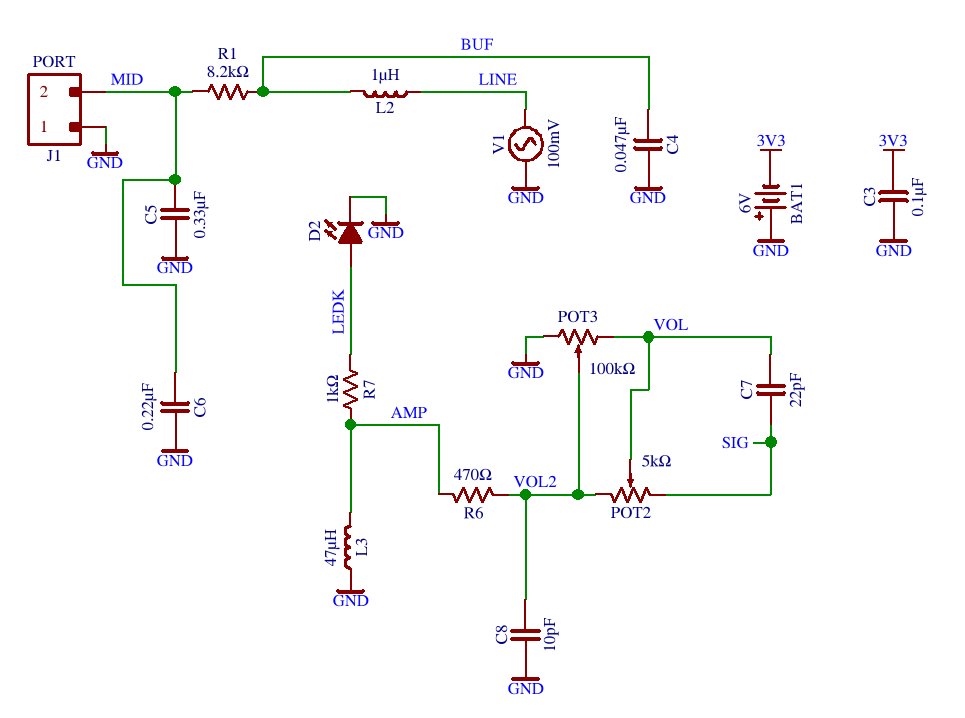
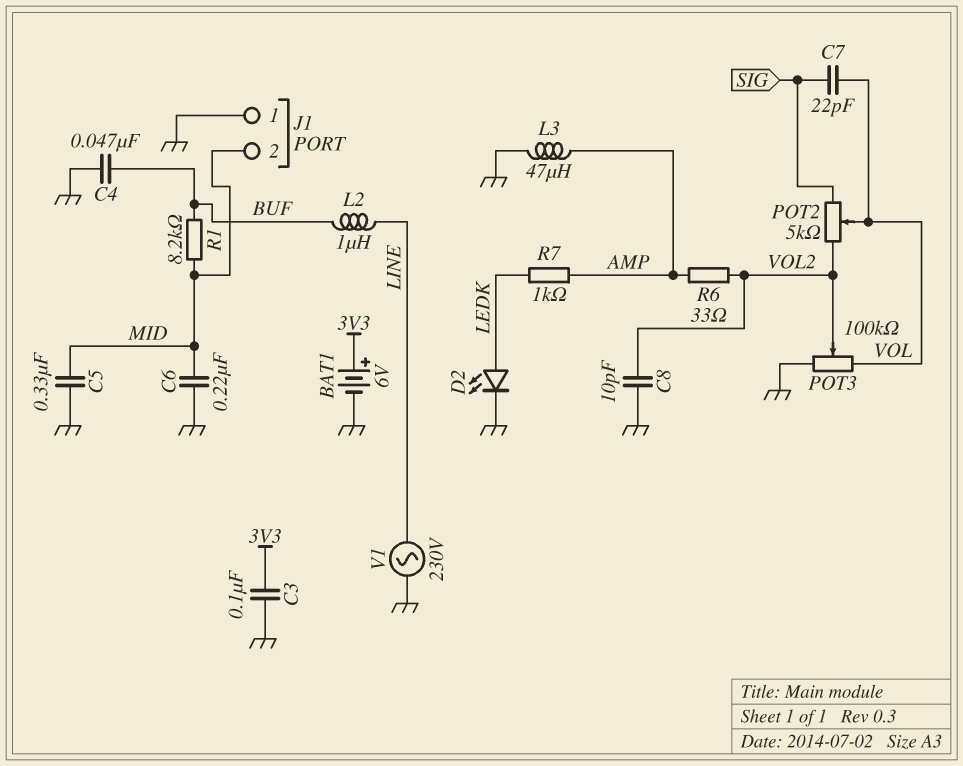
BAT1: 6V (plus GND, minus 3V3) -> 6V (plus 3V3, minus GND)
R6: 470 (AMP, VOL2) -> 33 (AMP, VOL2)
V1: AC 100mV (GND, LINE) -> AC 230V (GND, LINE)

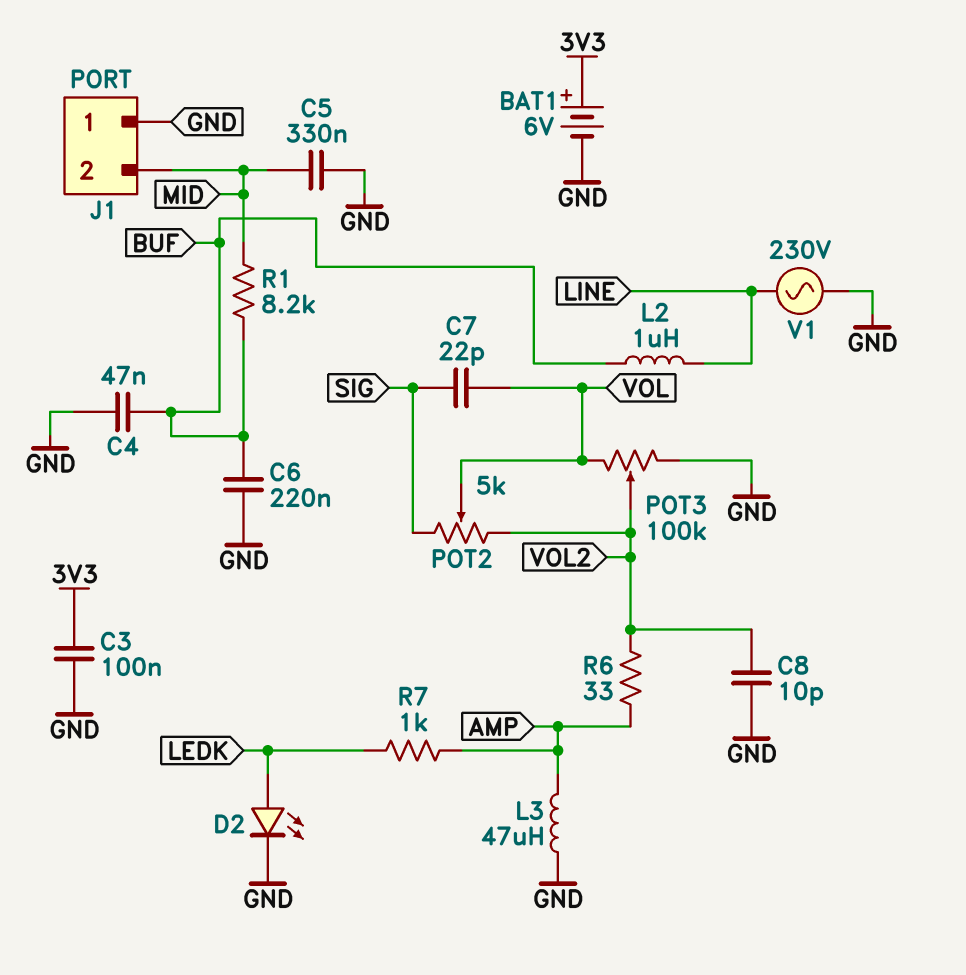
C6: 220nF (GND, MID) -> 220nF (BUF, GND)

